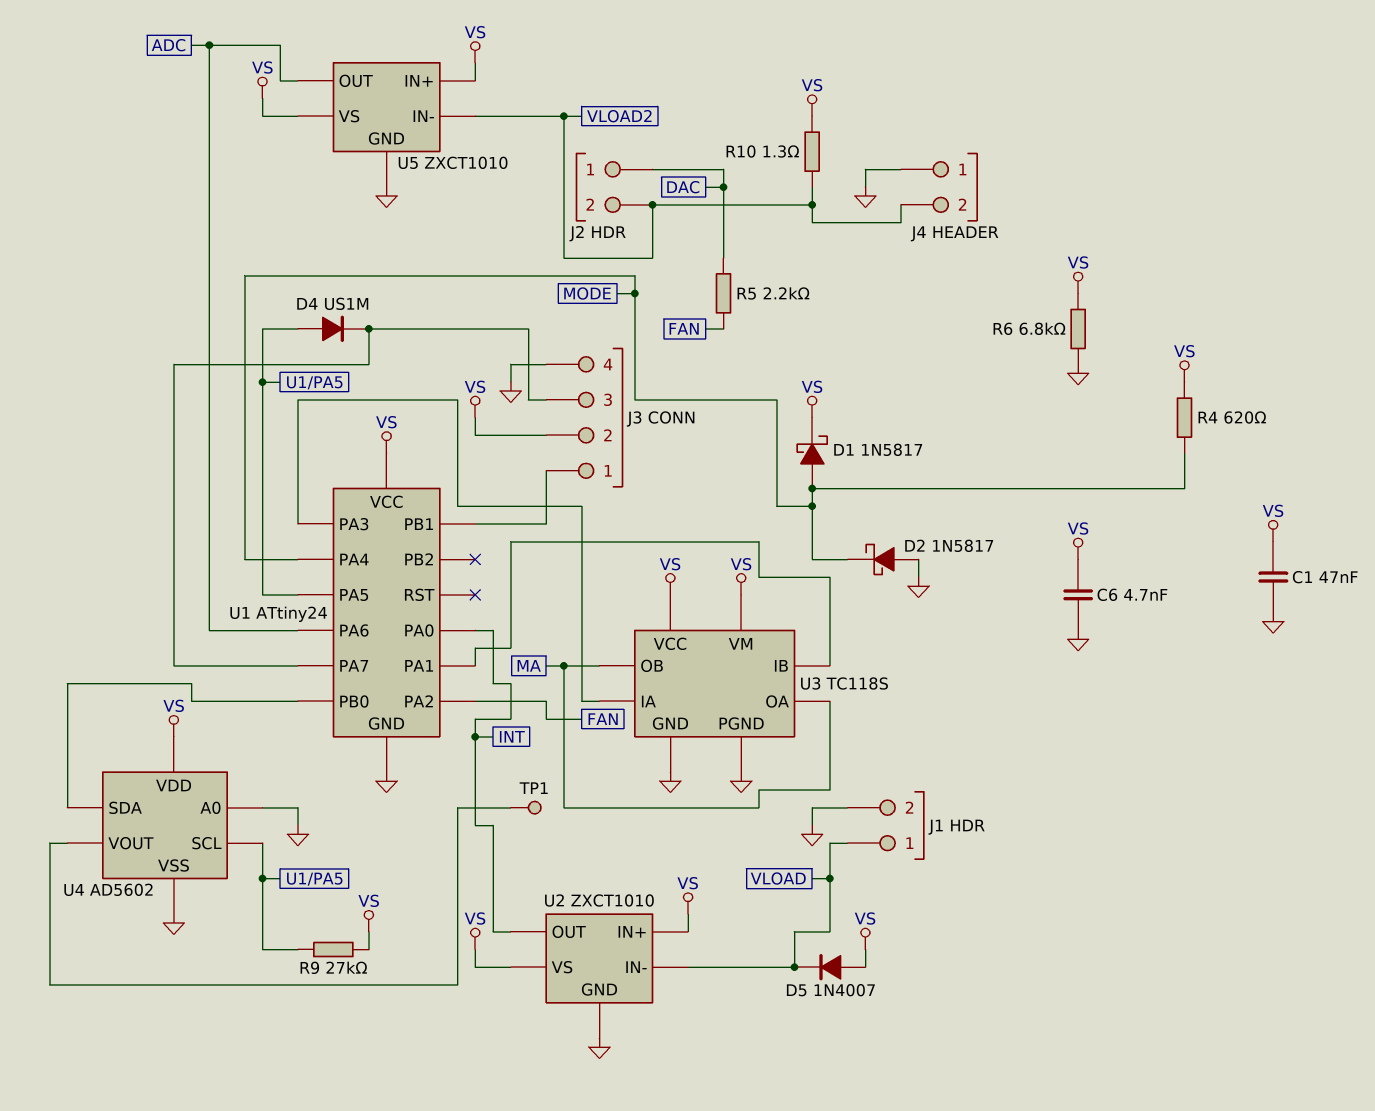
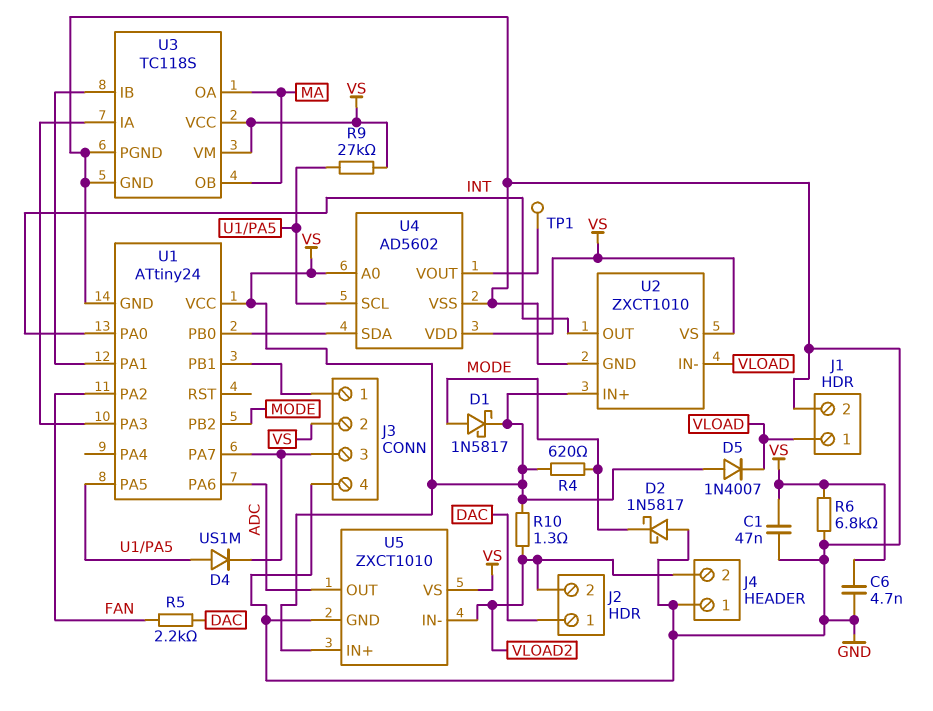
U1 pin PA4: MODE -> none
U1 pin PB2: none -> MODE
U4 pin A0: GND -> VS

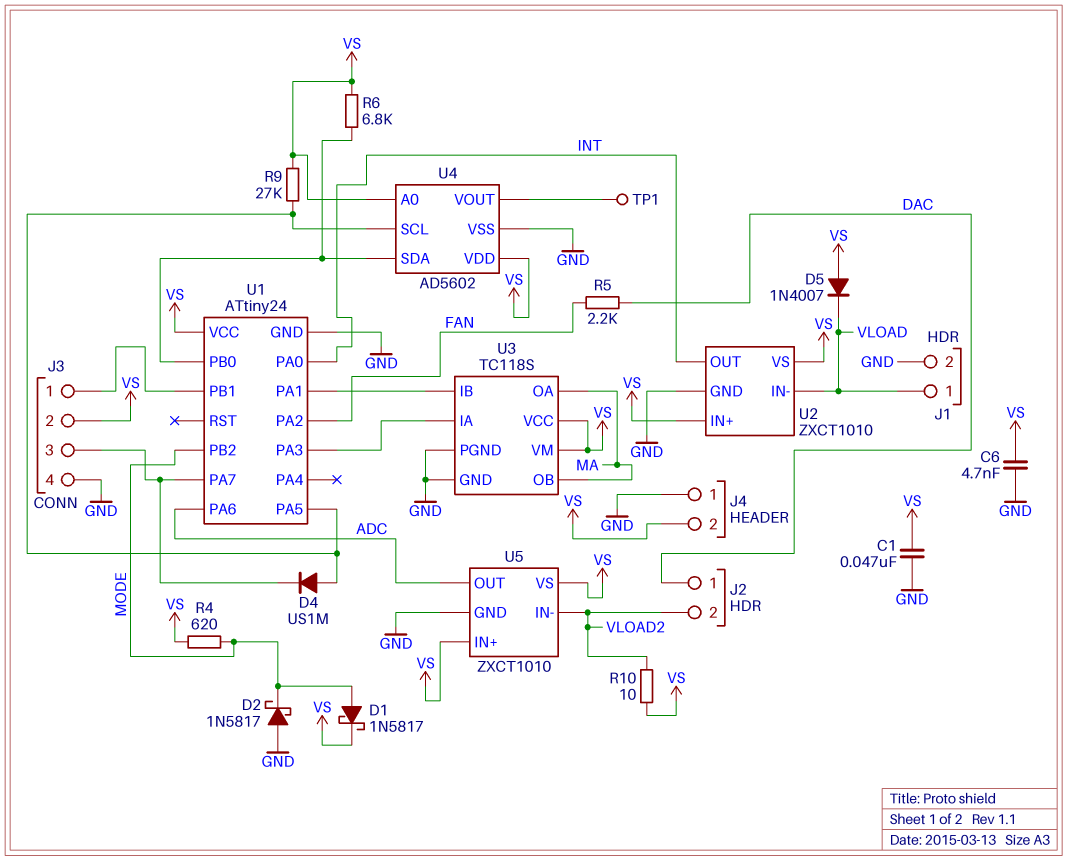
J4 pin 2: VLOAD2 -> VS
R6: 6.8k (GND, VS) -> 6.8k (U1/PB0, VS)
R10: 1.3 (VLOAD2, VS) -> 10 (VLOAD2, VS)

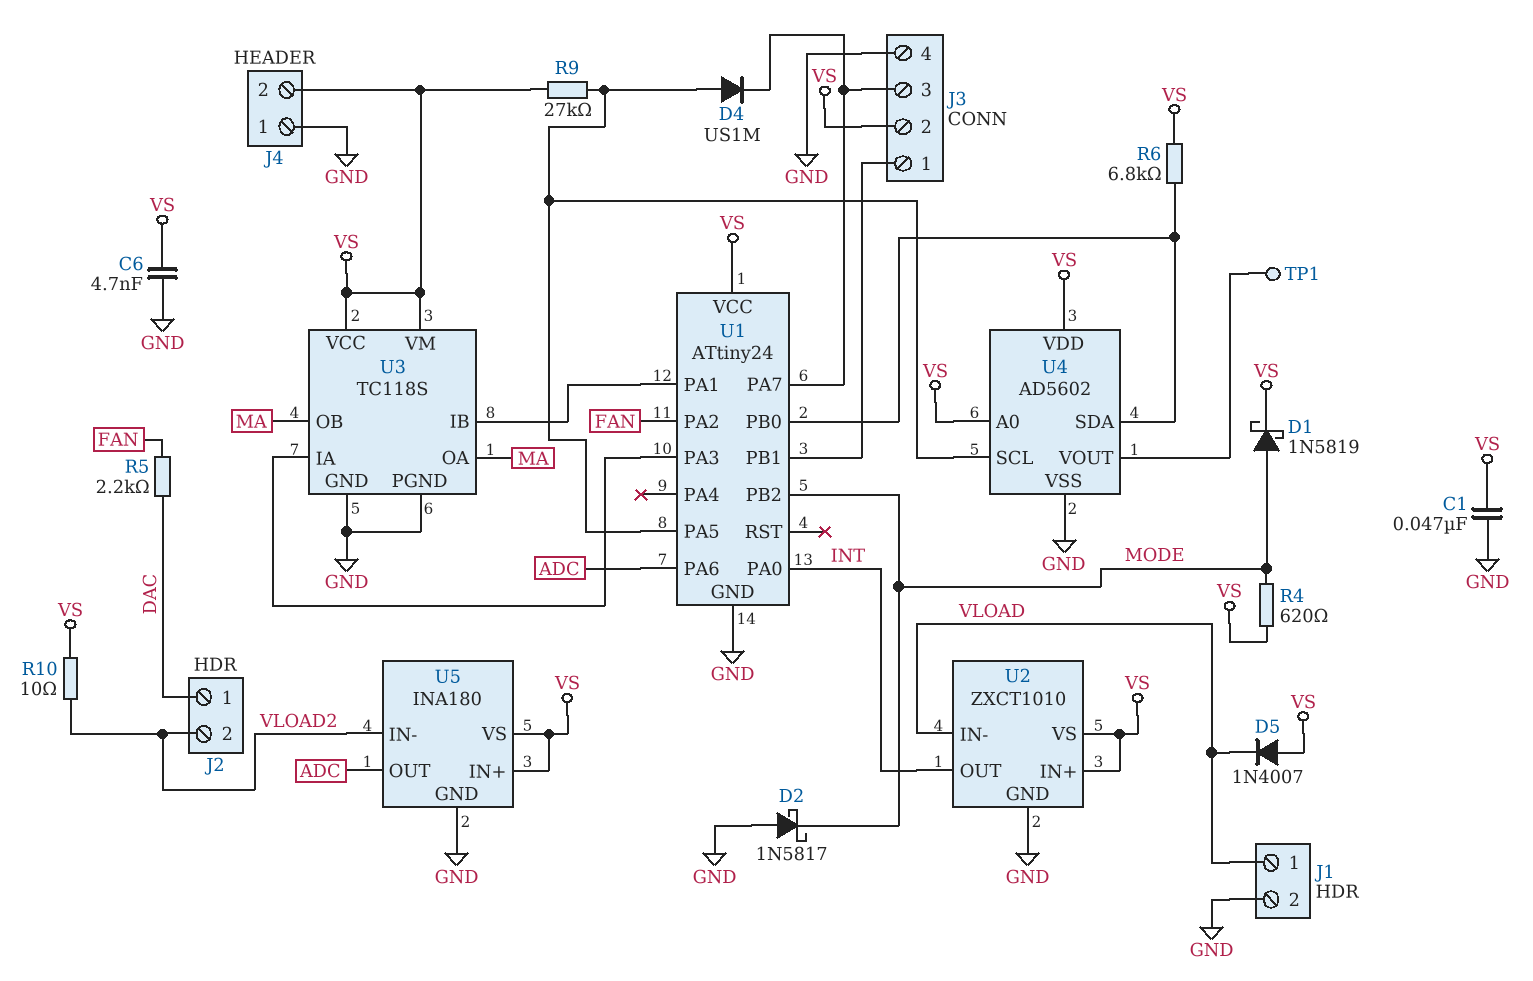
D1: schottky 1N5817 (A MODE, K VS) -> schottky 1N5819 (A MODE, K VS)
U5: ZXCT1010 -> INA180

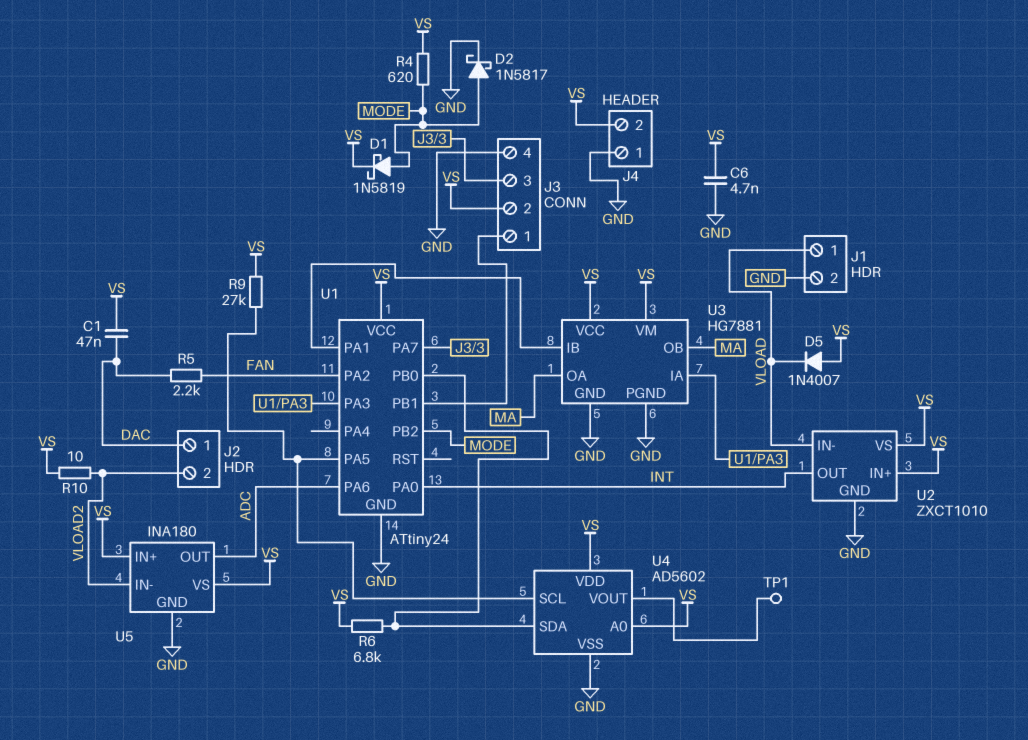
C1: 47nF (GND, VS) -> 47nF (DAC, VS)
D2: schottky 1N5817 (A GND, K MODE) -> schottky 1N5817 (A MODE, K GND)
D4: diode US1M (A U1/PA5, K J3/3) -> none
U3: TC118S -> HG7881

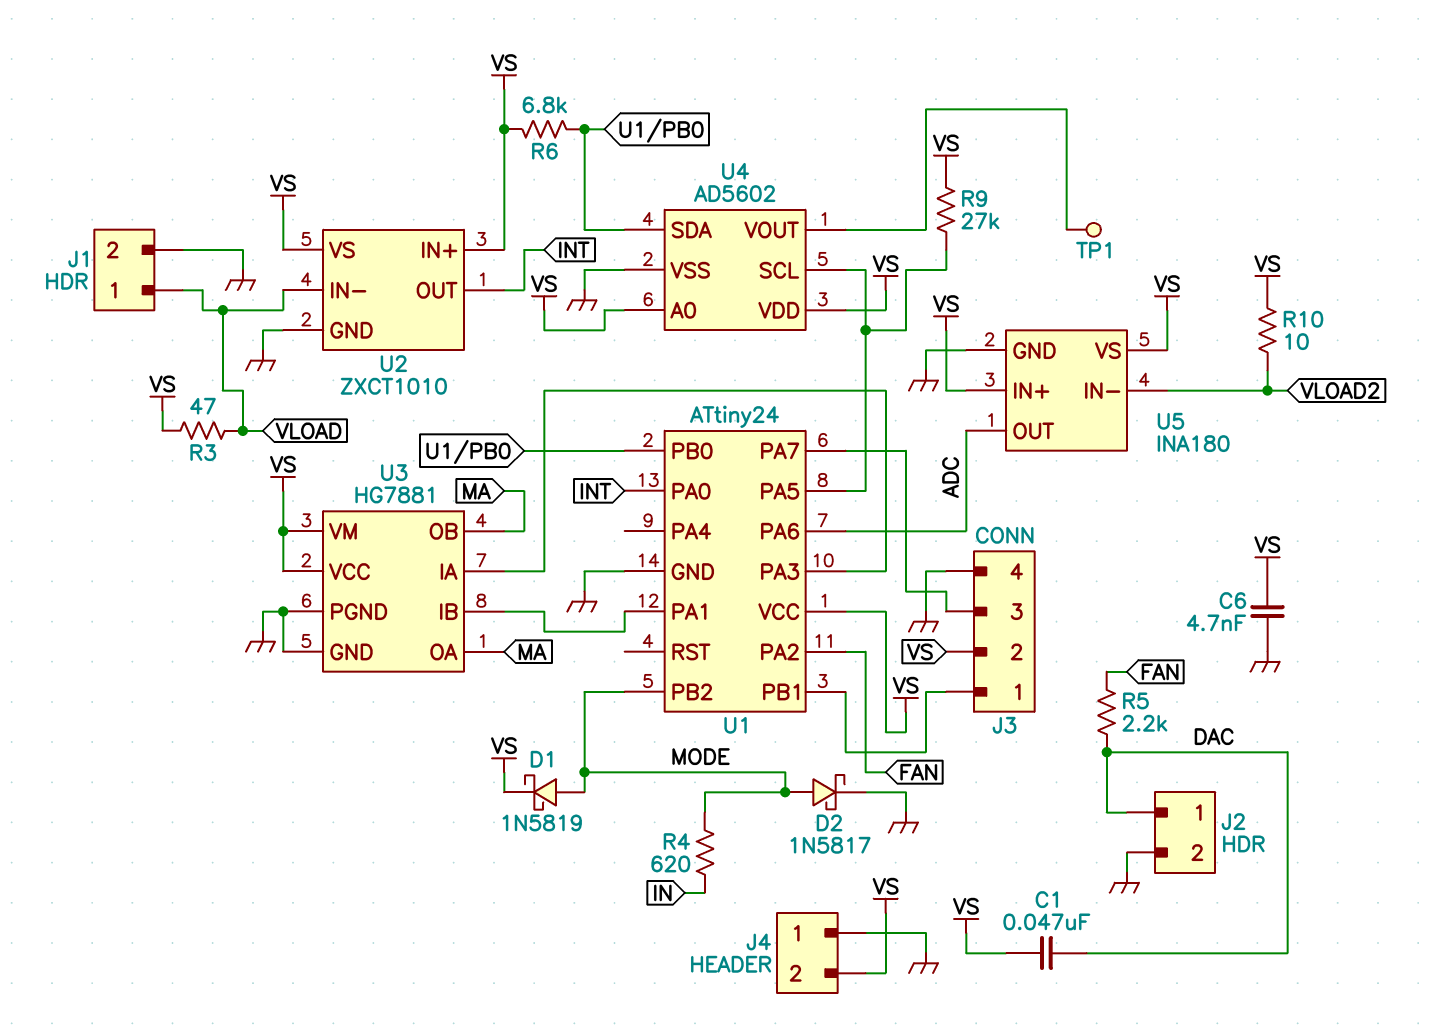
D5: diode 1N4007 (A VS, K VLOAD) -> none
J2 pin 2: VLOAD2 -> GND
R3: none -> 47 (VLOAD, VS)
R4: 620 (MODE, VS) -> 620 (IN, MODE)

